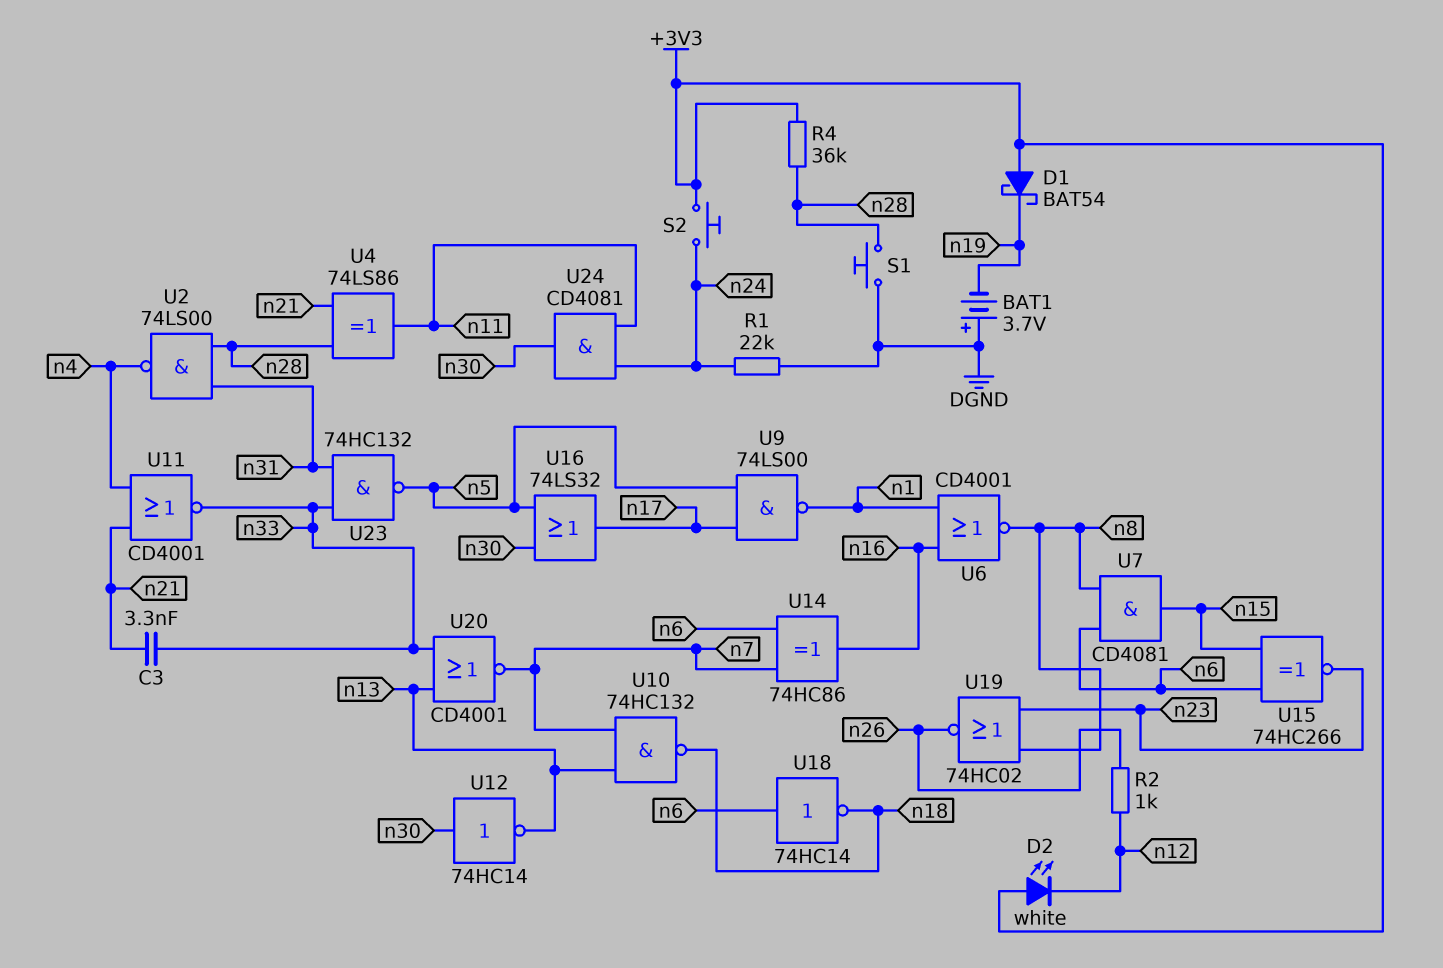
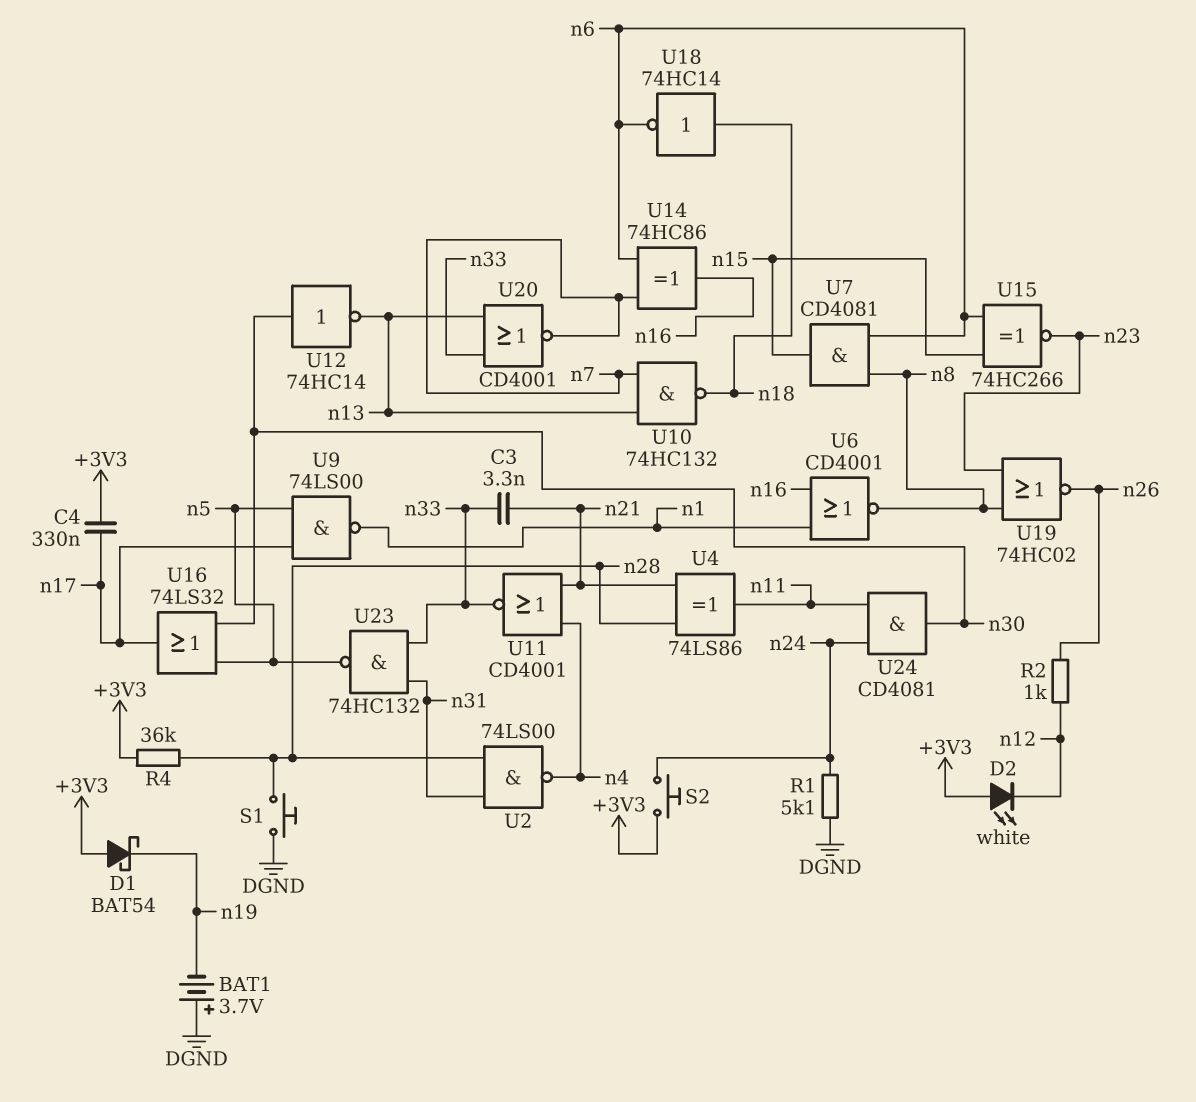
C4: none -> 330nF (+3V3, n17)
R1: 22k (DGND, n24) -> 5.1k (DGND, n24)
U18: NOT 74HC14 (in n6, out n18) -> NOT 74HC14 (in n18, out n6)

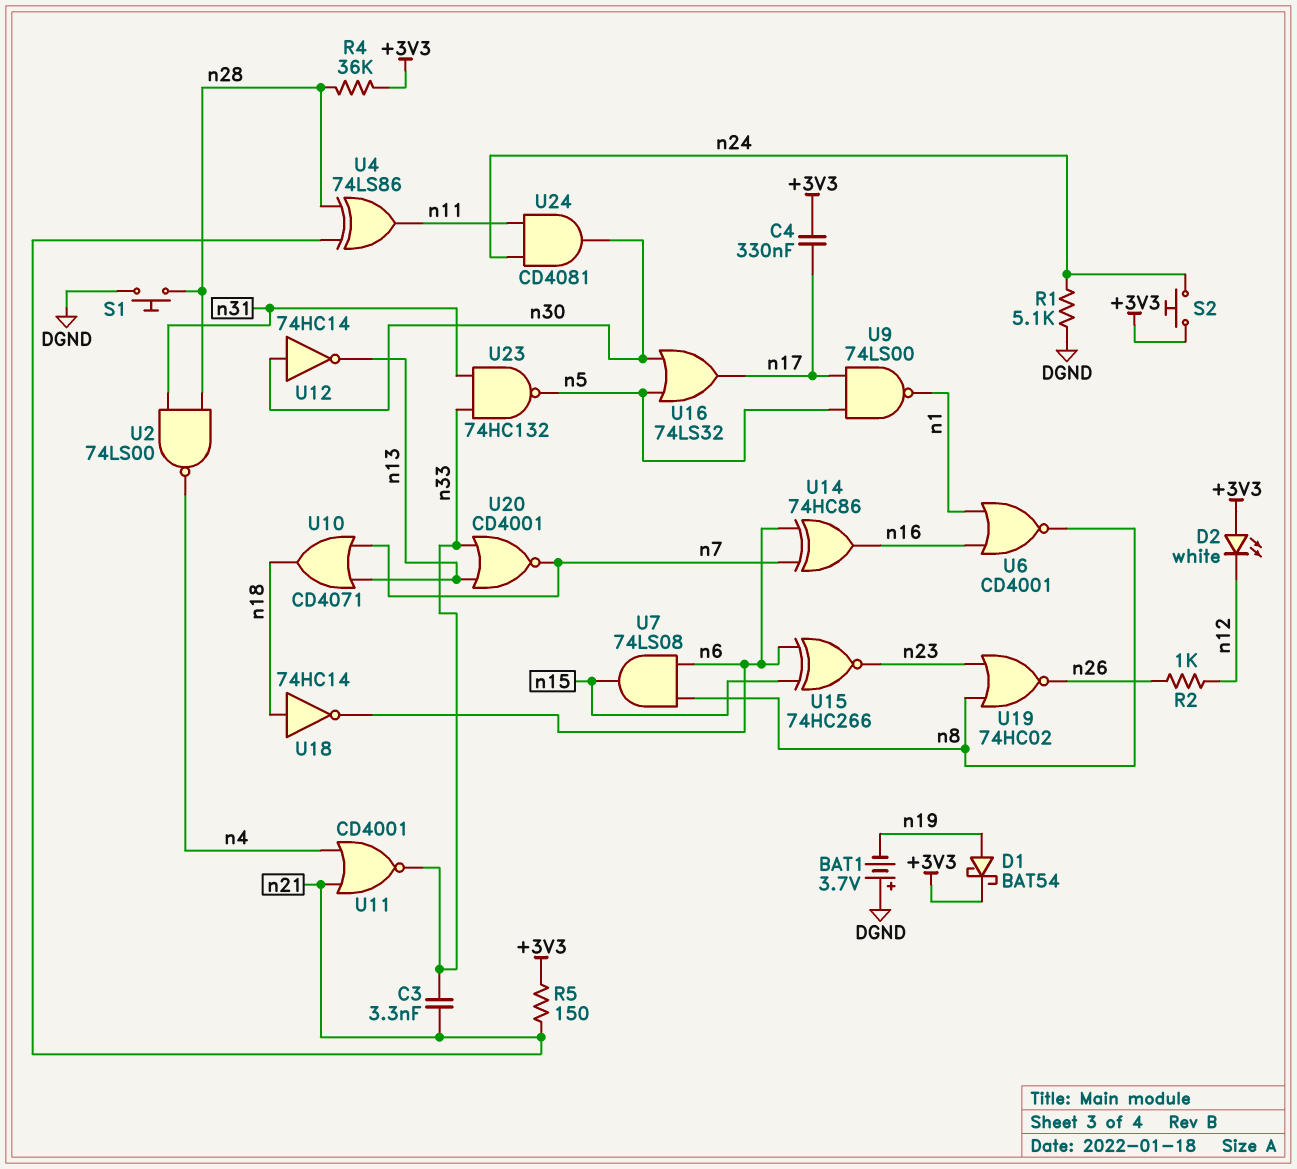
D1: schottky BAT54 (A +3V3, K n19) -> schottky BAT54 (A n19, K +3V3)
R5: none -> 150 (+3V3, n21)
U7: AND CD4081 (in n6, in n8, out n15) -> AND 74LS08 (in n6, in n8, out n15)
U10: NAND 74HC132 (in n7, in n13, out n18) -> OR CD4071 (in n7, in n13, out n18)

